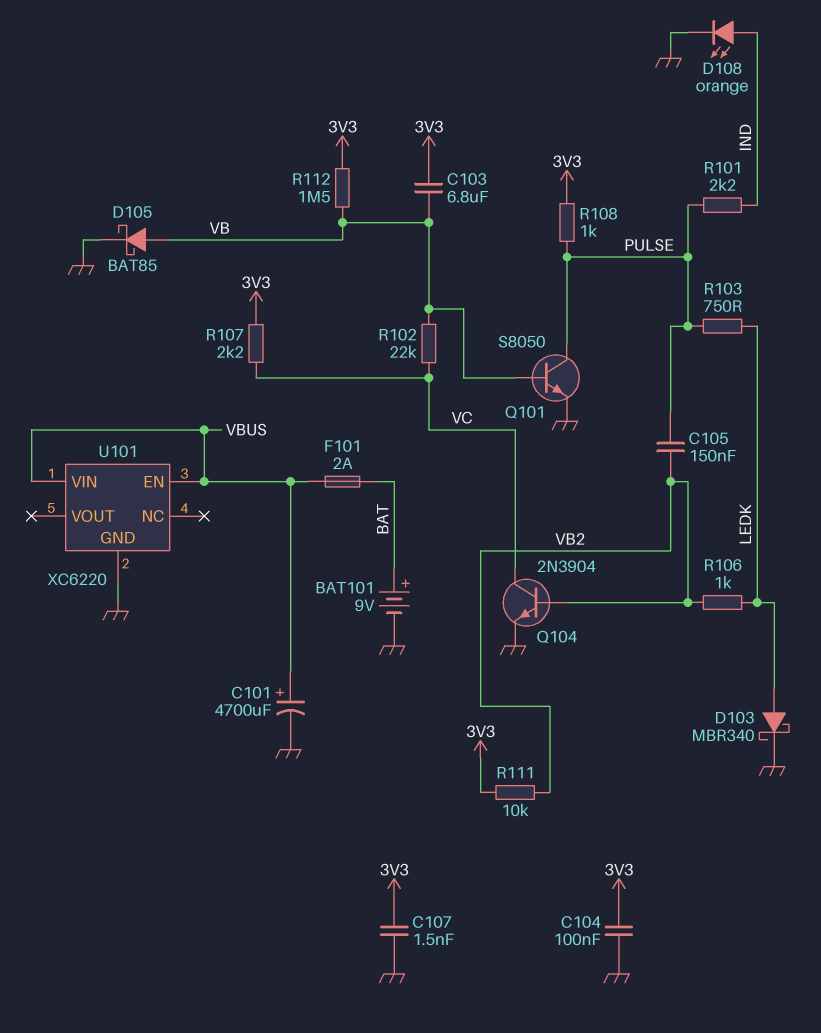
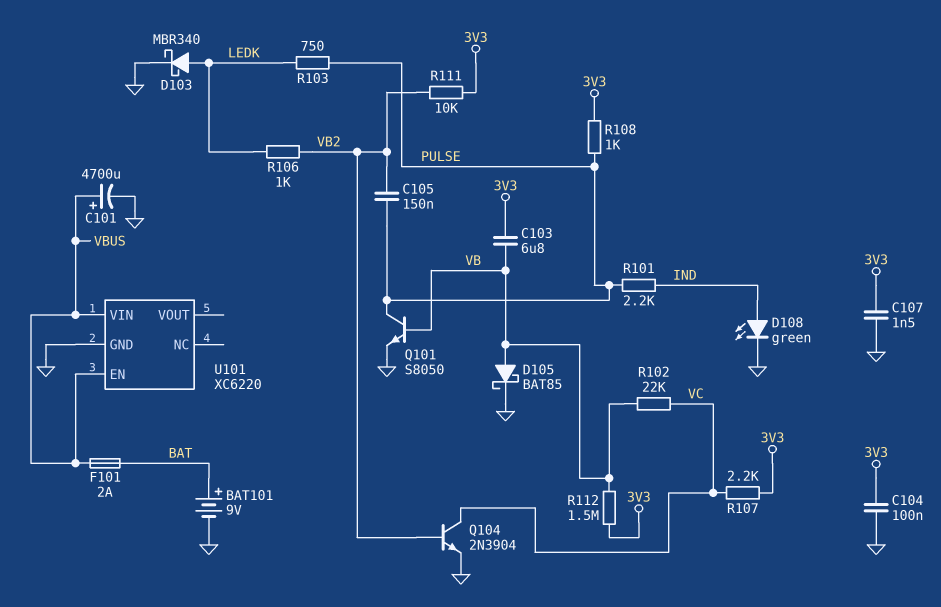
D108: LED orange (A IND, K GND) -> LED green (A IND, K GND)

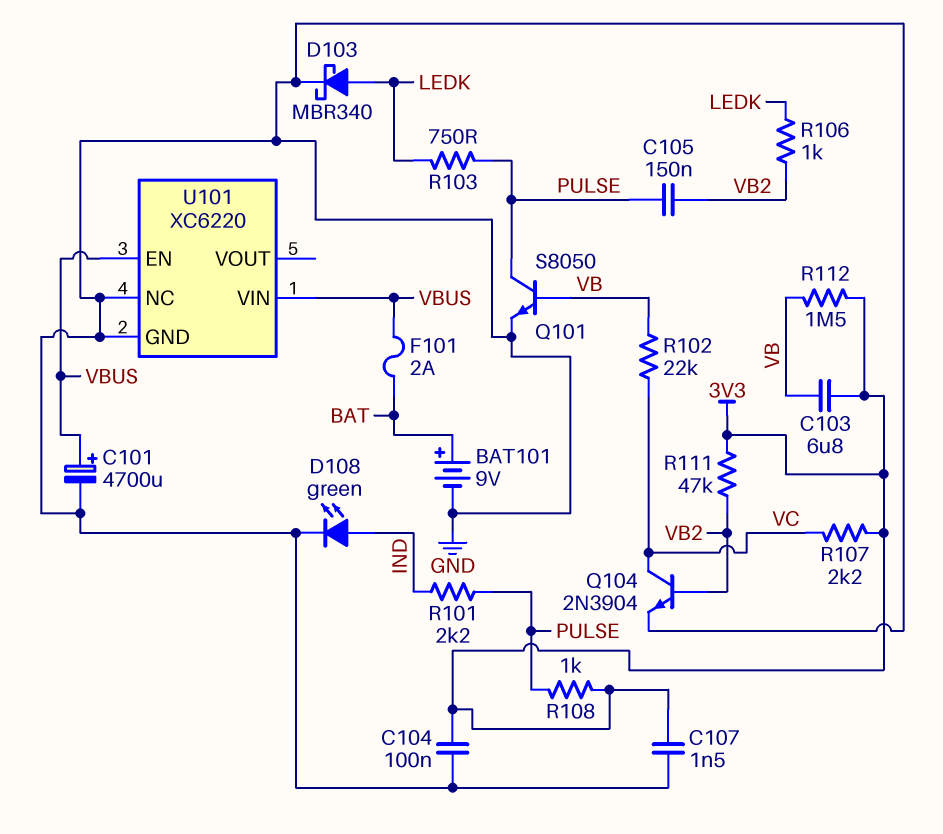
D105: schottky BAT85 (A VB, K GND) -> none
R111: 10k (3V3, VB2) -> 47k (3V3, VB2)
U101 pin NC: none -> GND

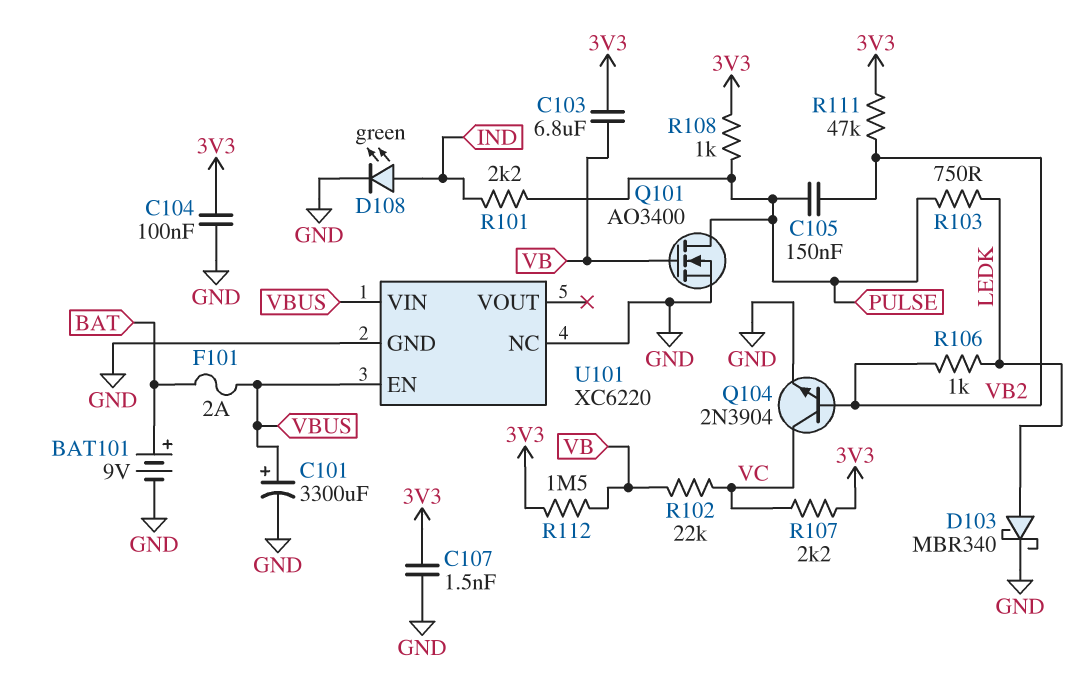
C101: 4700uF (plus VBUS, minus GND) -> 3300uF (plus VBUS, minus GND)
Q101: NPN S8050 (B VB, C PULSE, E GND) -> NMOS AO3400 (G VB, D PULSE, S GND)

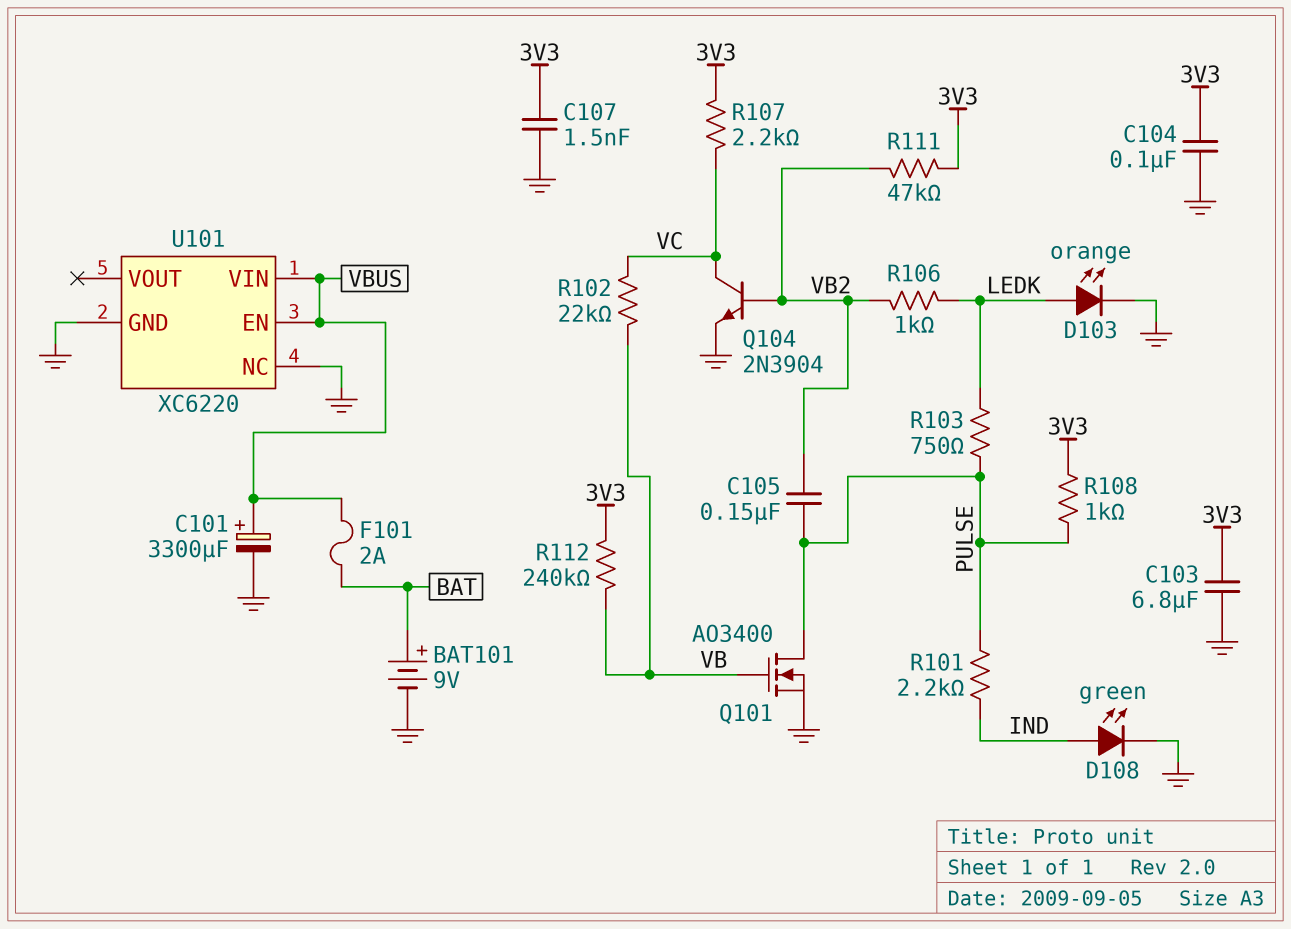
C103: 6.8uF (3V3, VB) -> 6.8uF (3V3, GND)
D103: schottky MBR340 (A LEDK, K GND) -> LED orange (A LEDK, K GND)
R112: 1.5M (3V3, VB) -> 240k (3V3, VB)

